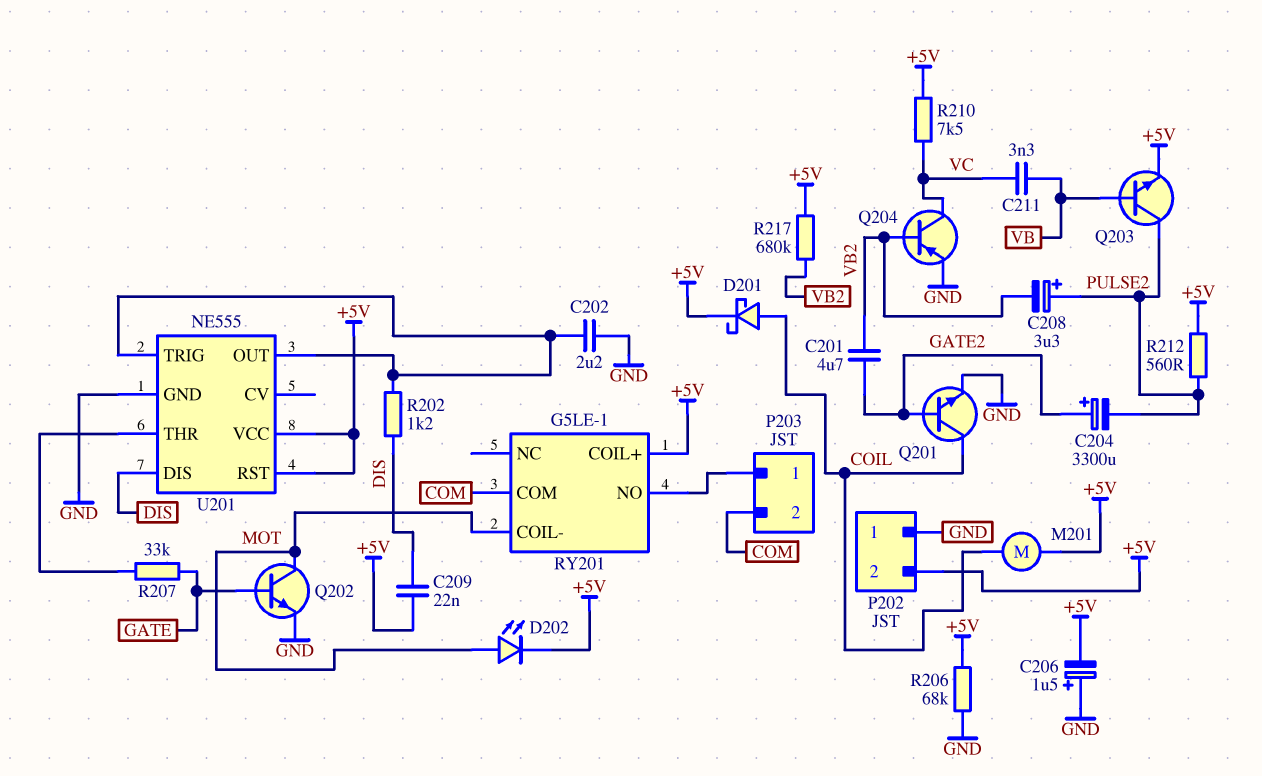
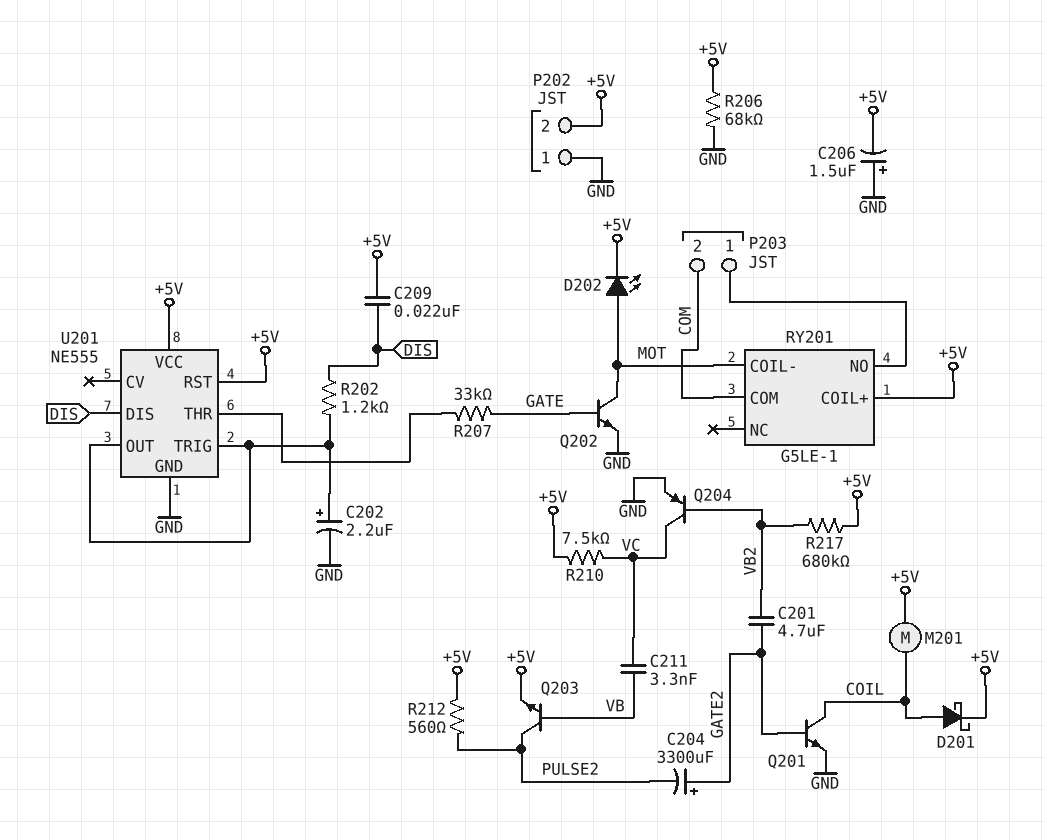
C202: 2.2uF (GND, U201/OUT) -> 2.2uF (plus U201/OUT, minus GND)
C208: 3.3uF (plus PULSE2, minus VB2) -> none

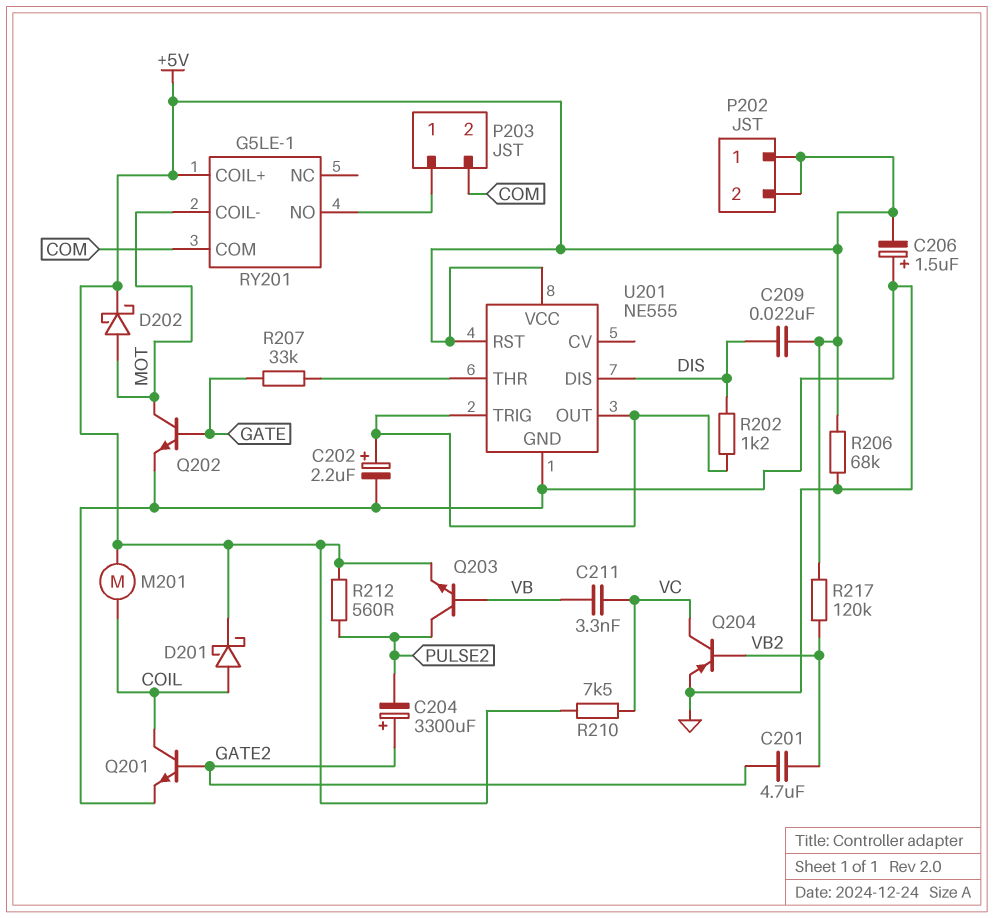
D202: LED (A MOT, K +5V) -> schottky (A MOT, K +5V)
P202 pin 1: GND -> +5V
R217: 680k (+5V, VB2) -> 120k (+5V, VB2)

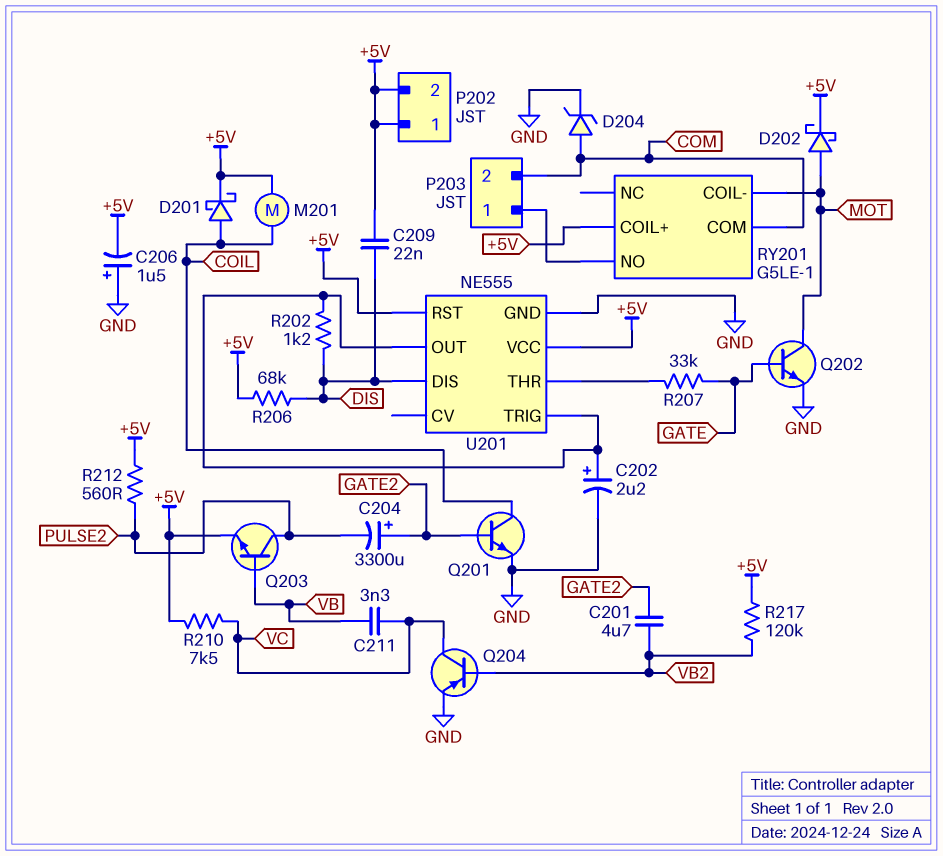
D204: none -> zener (A COM, K GND)
R206: 68k (+5V, GND) -> 68k (+5V, DIS)

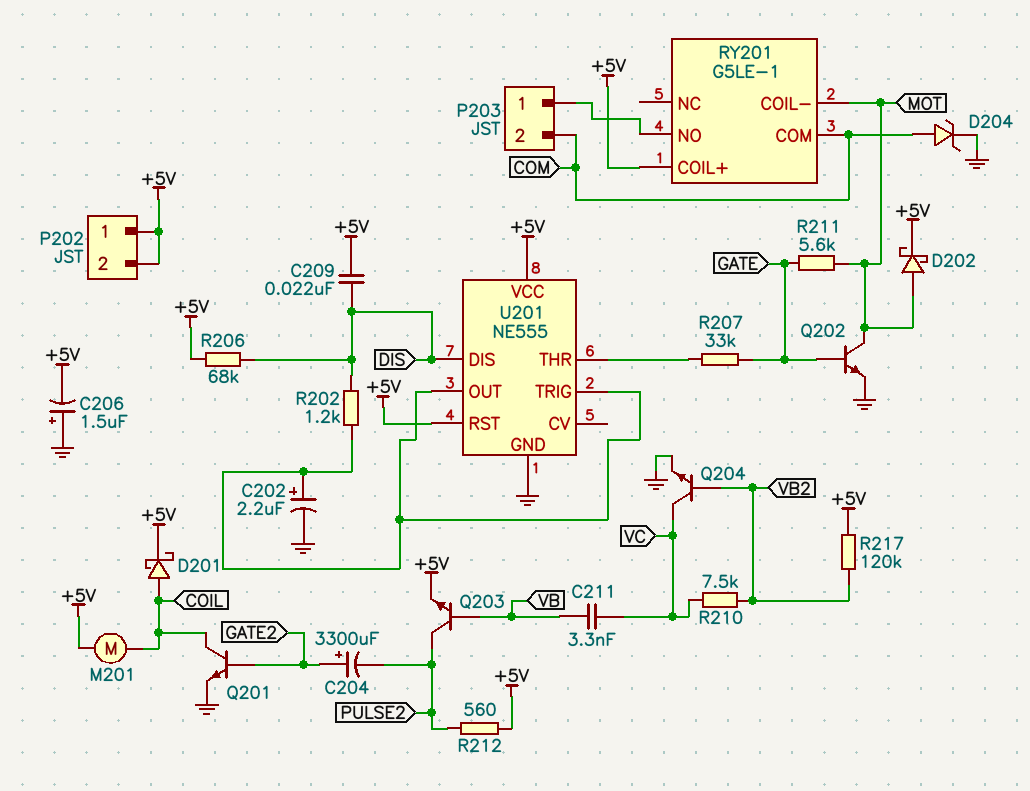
C201: 4.7uF (GATE2, VB2) -> none
Q204: PNP (B VB2, C VC, E GND) -> NPN (B VB2, C VC, E GND)
R210: 7.5k (+5V, VC) -> 7.5k (VB2, VC)
R211: none -> 5.6k (GATE, MOT)

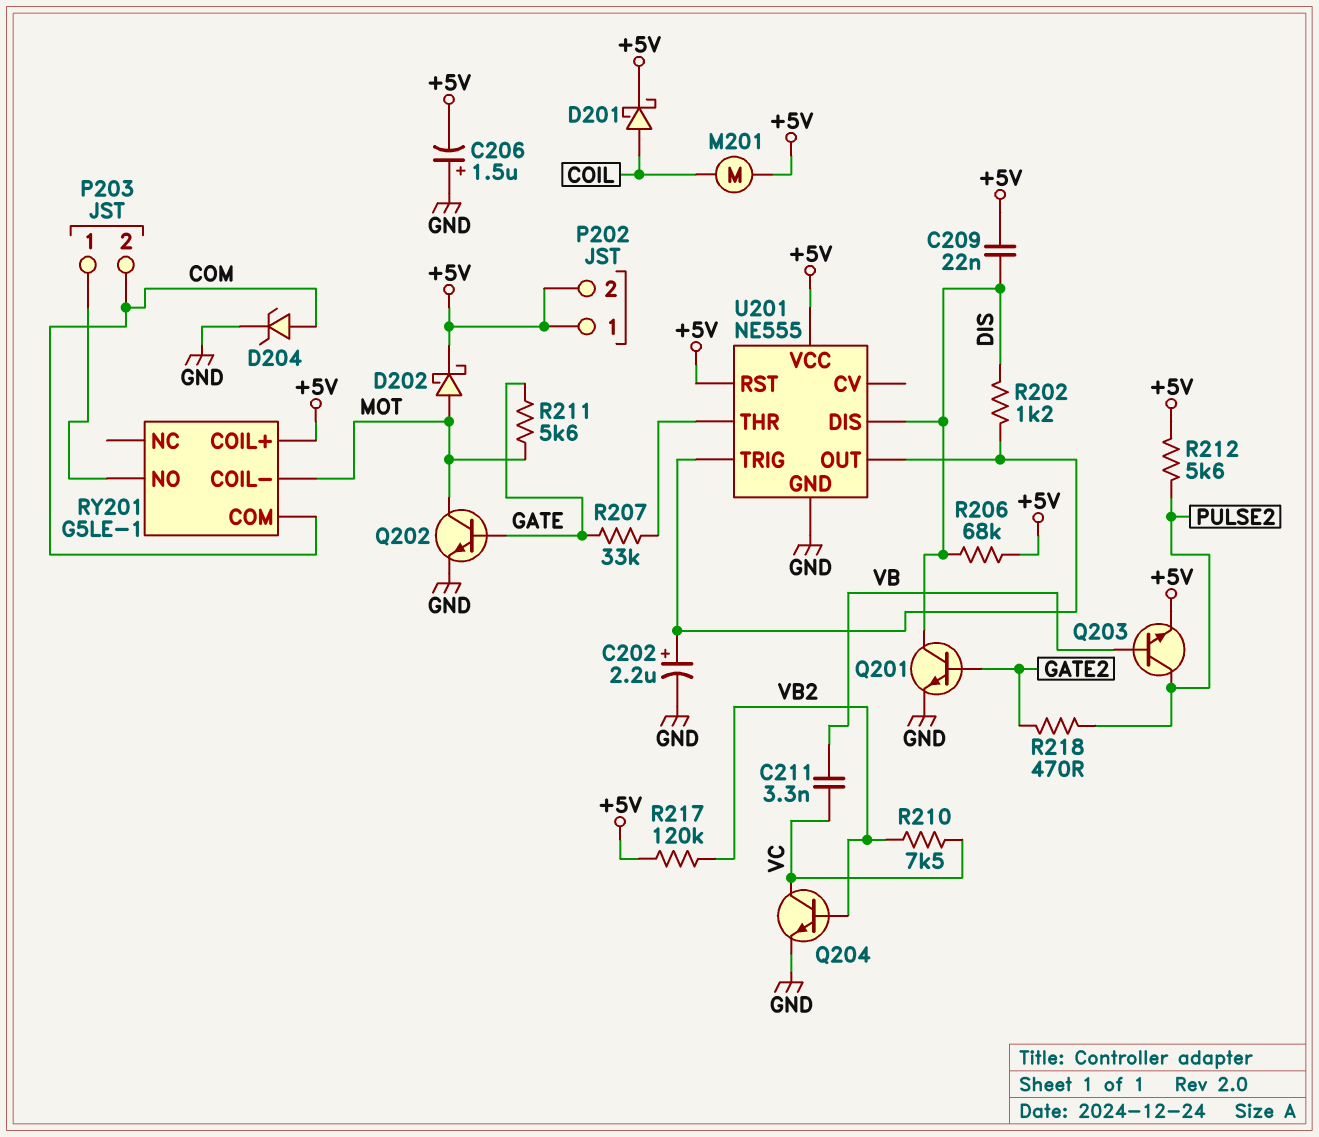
C204: 3300uF (plus GATE2, minus PULSE2) -> none
Q201: NPN (B GATE2, C COIL, E GND) -> NPN (B GATE2, C DIS, E GND)
R212: 560 (+5V, PULSE2) -> 5.6k (+5V, PULSE2)
R218: none -> 470 (GATE2, PULSE2)

